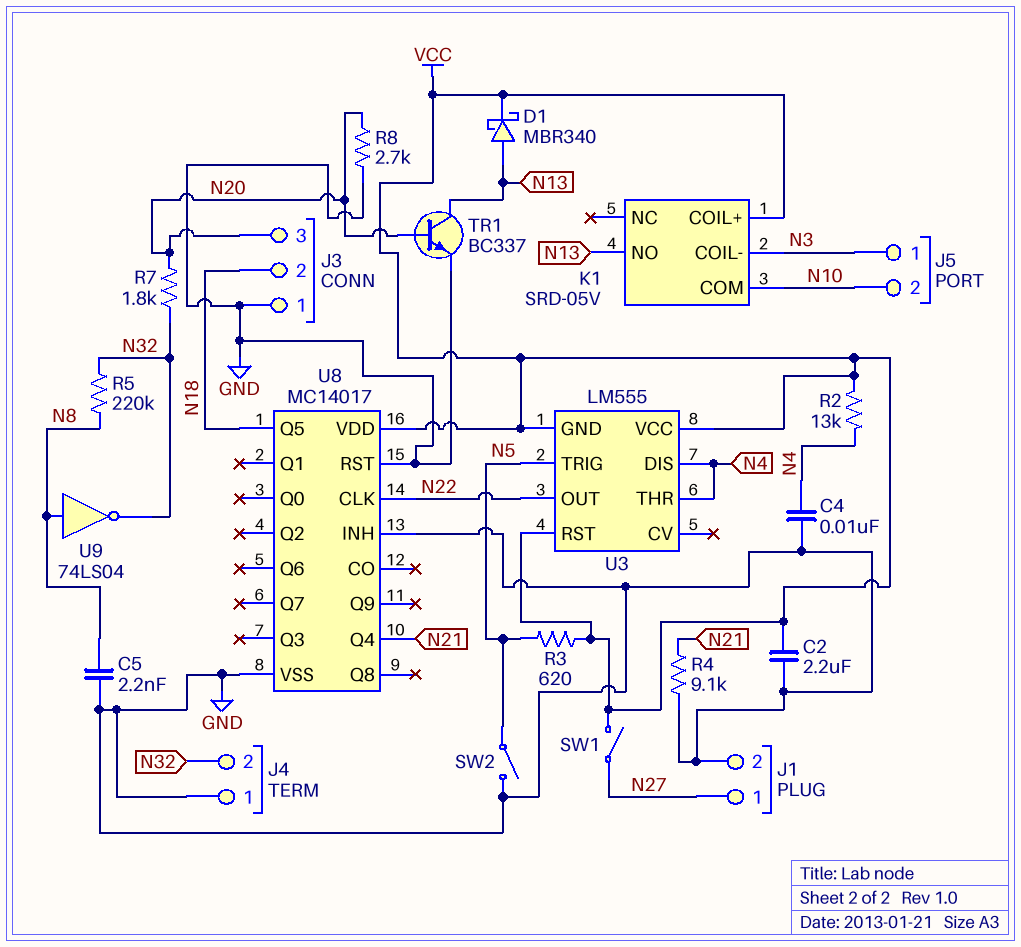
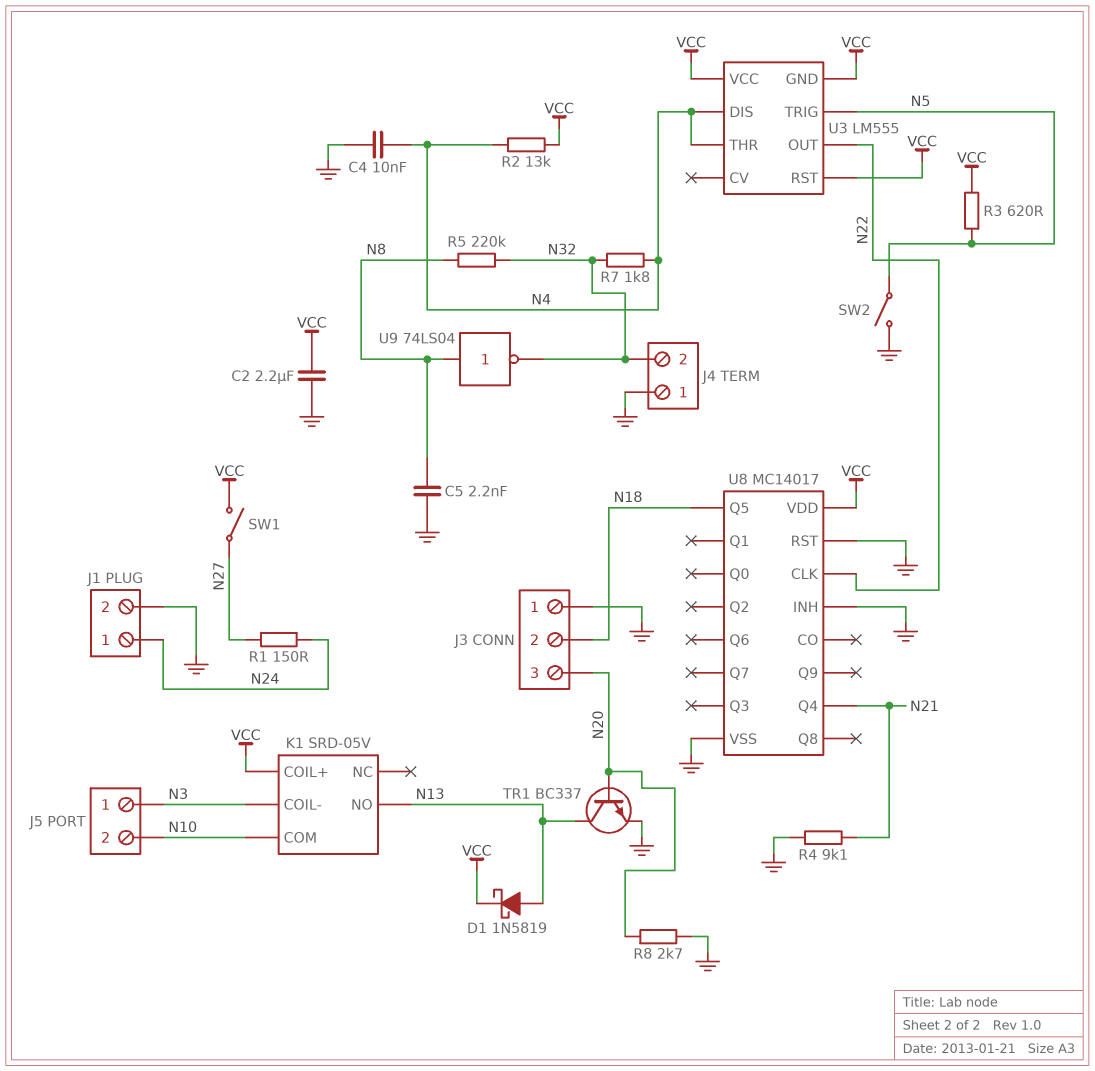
D1: schottky MBR340 (A N13, K VCC) -> schottky 1N5819 (A N13, K VCC)
J1 pin 1: N27 -> N24
R1: none -> 150 (N24, N27)
R7: 1.8k (N20, N32) -> 1.8k (N4, N32)

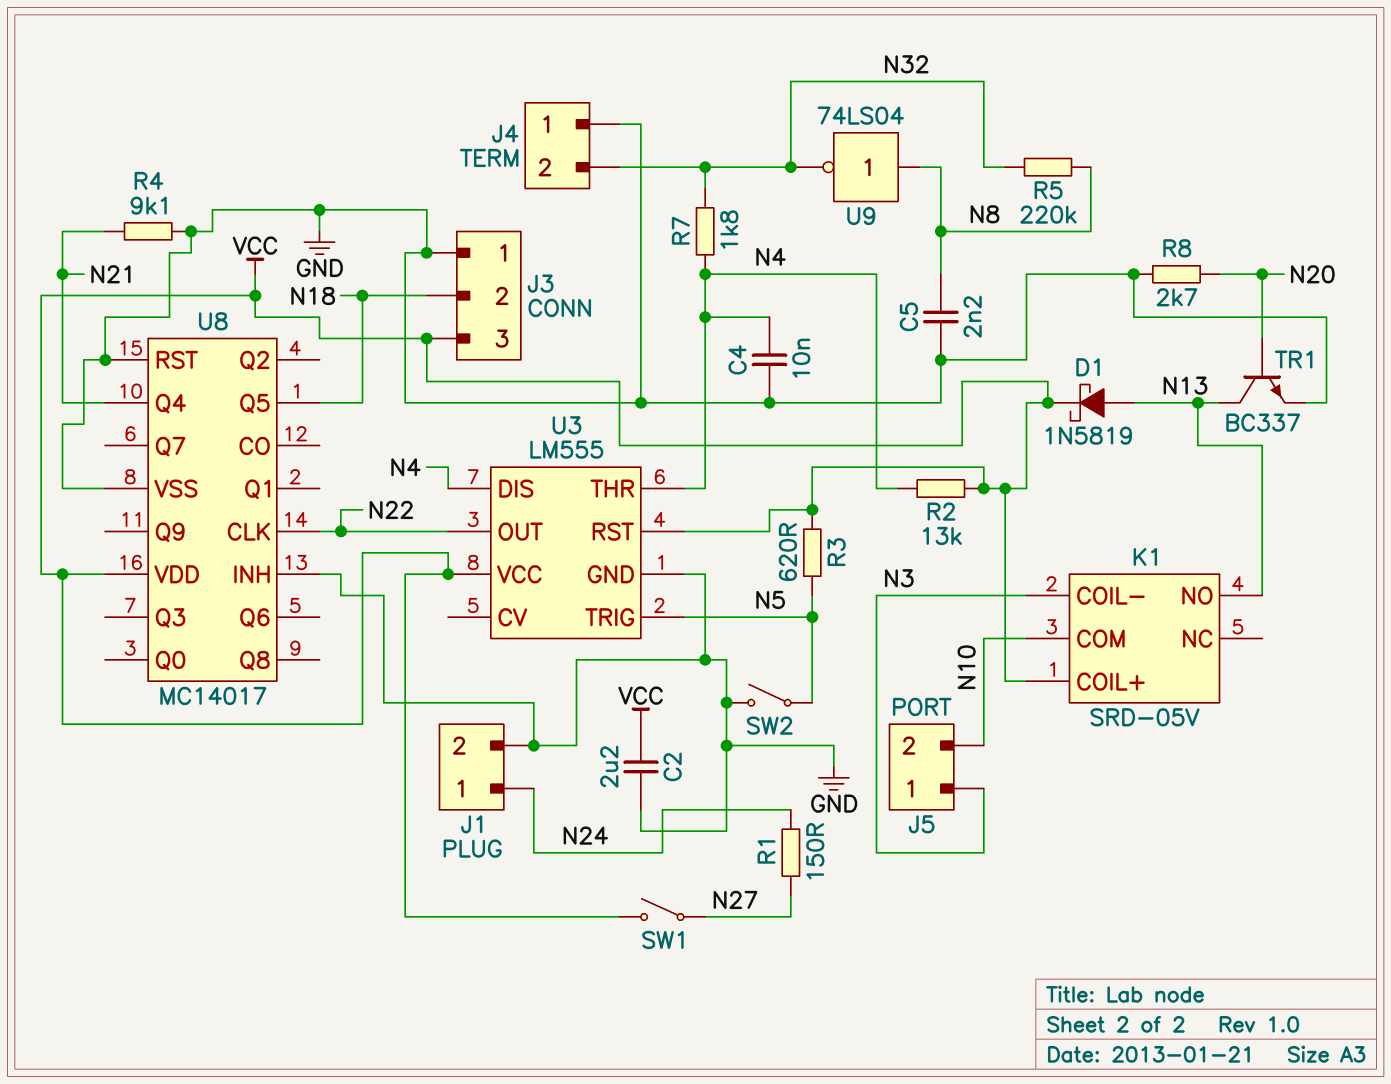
J3 pin 3: N20 -> VCC
U3 pin GND: VCC -> GND

